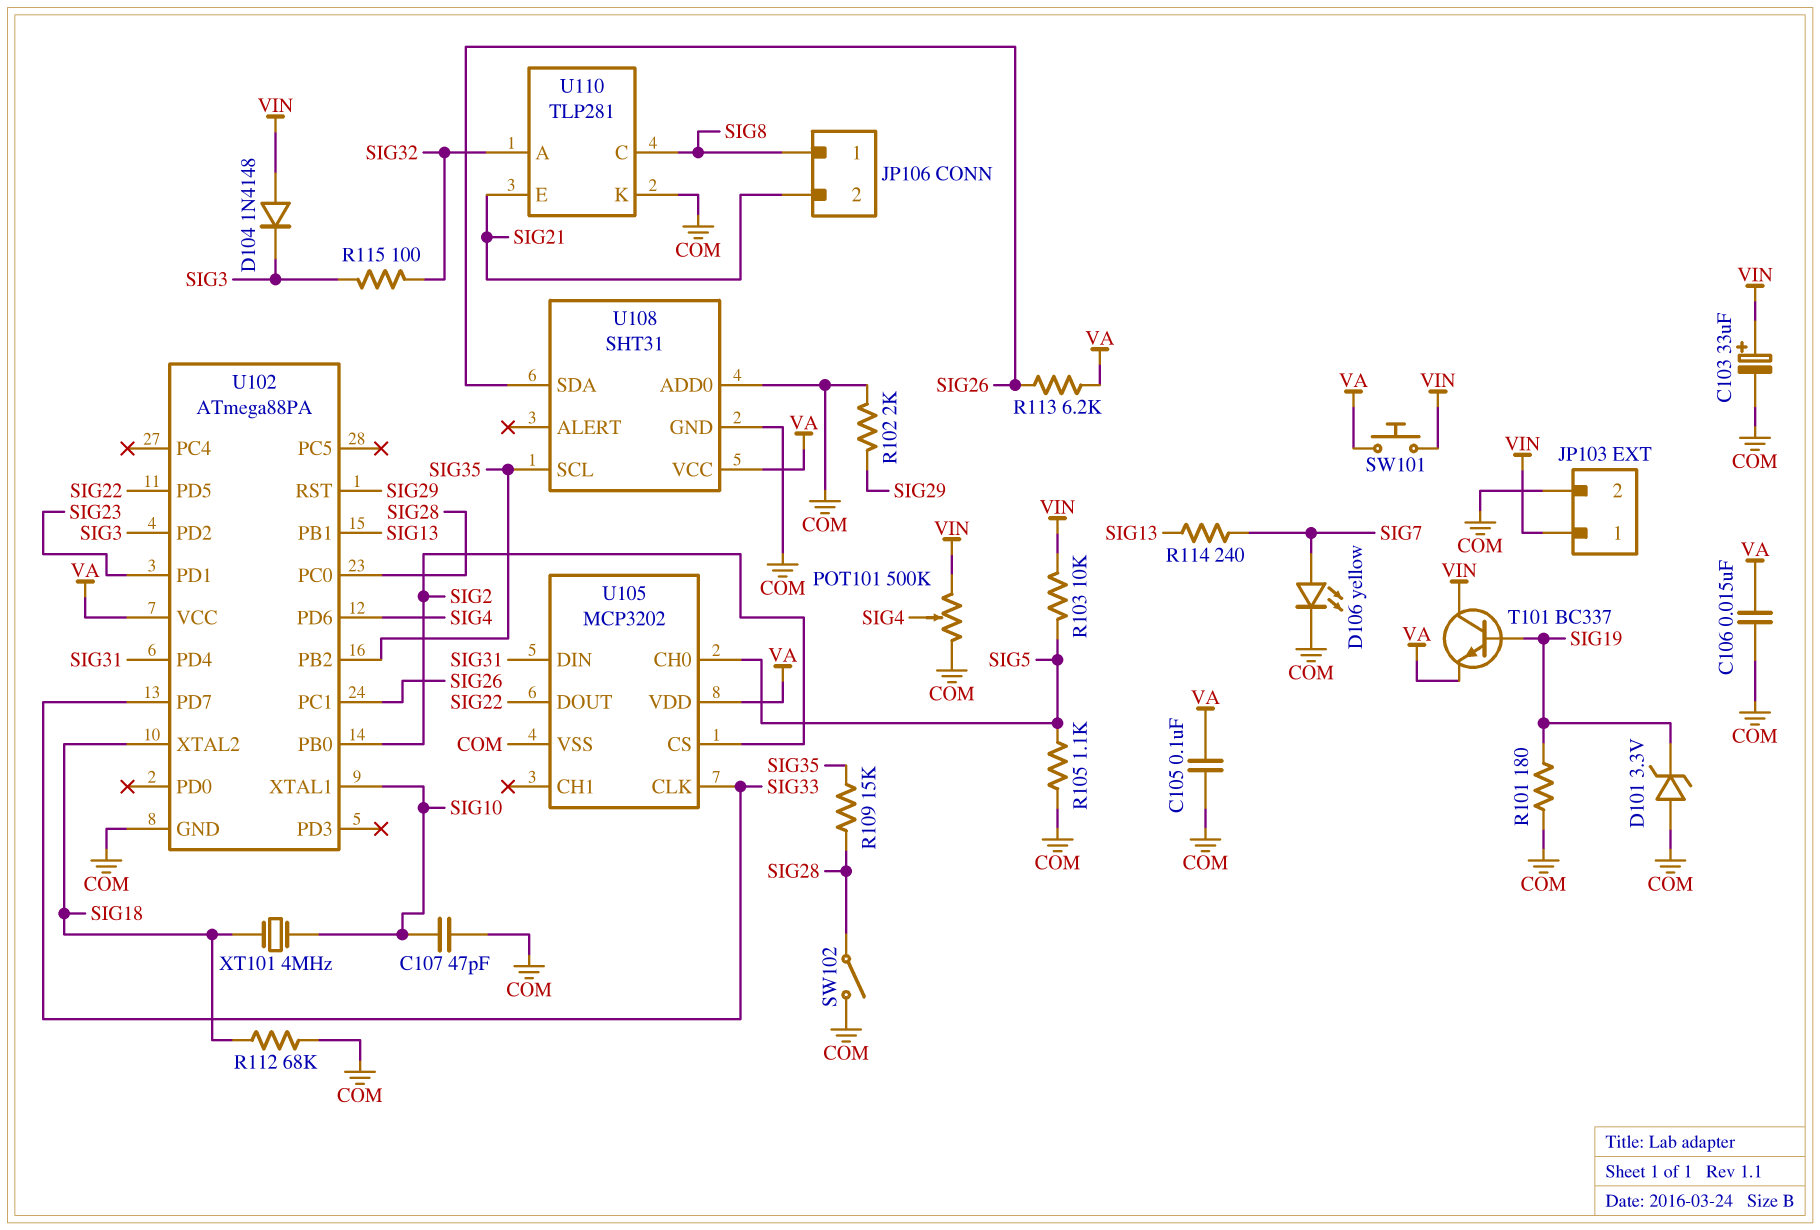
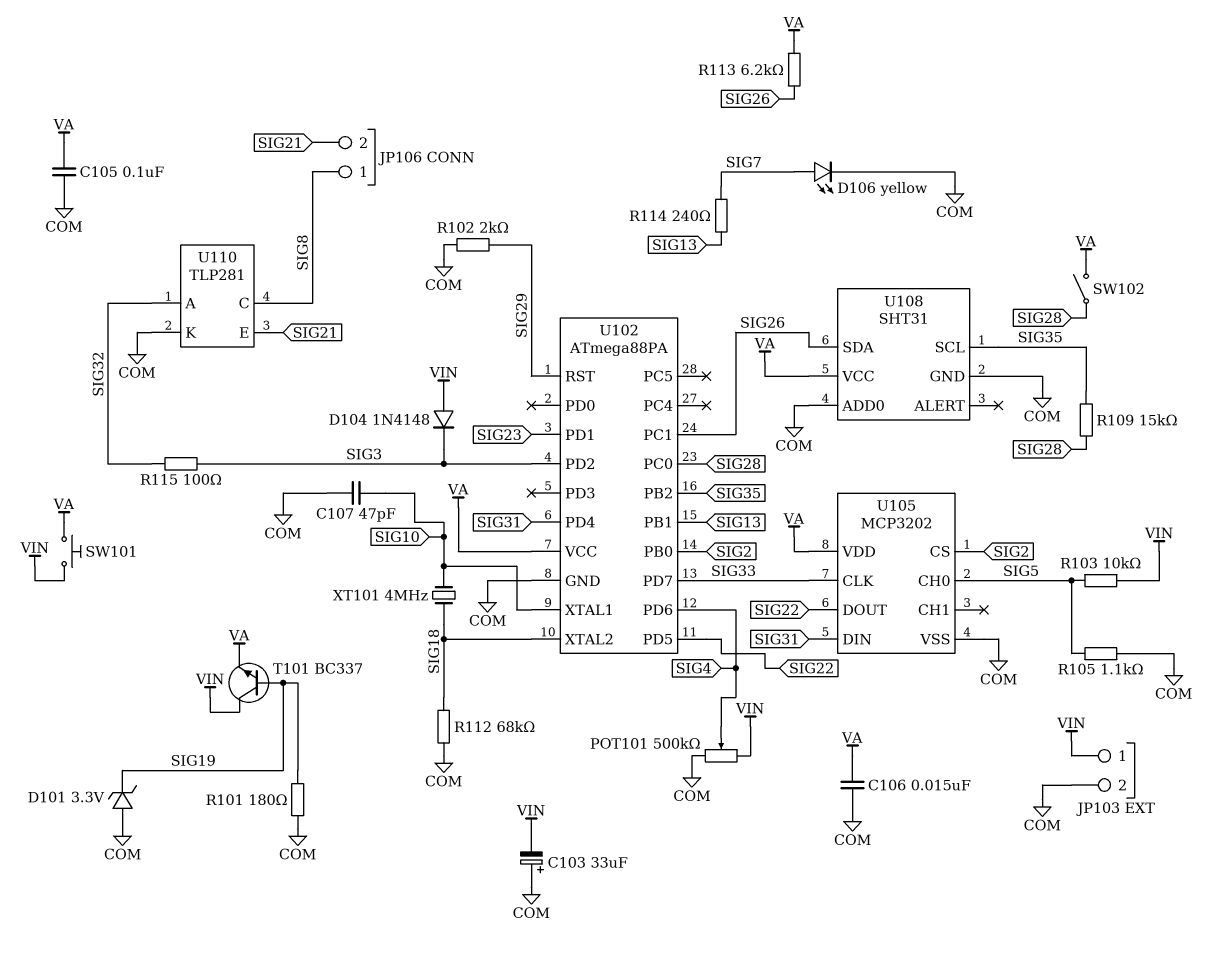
C103: 33uF (plus VIN, minus COM) -> 33uF (plus COM, minus VIN)
SW102: switch (COM, SIG28) -> switch (SIG28, VA)

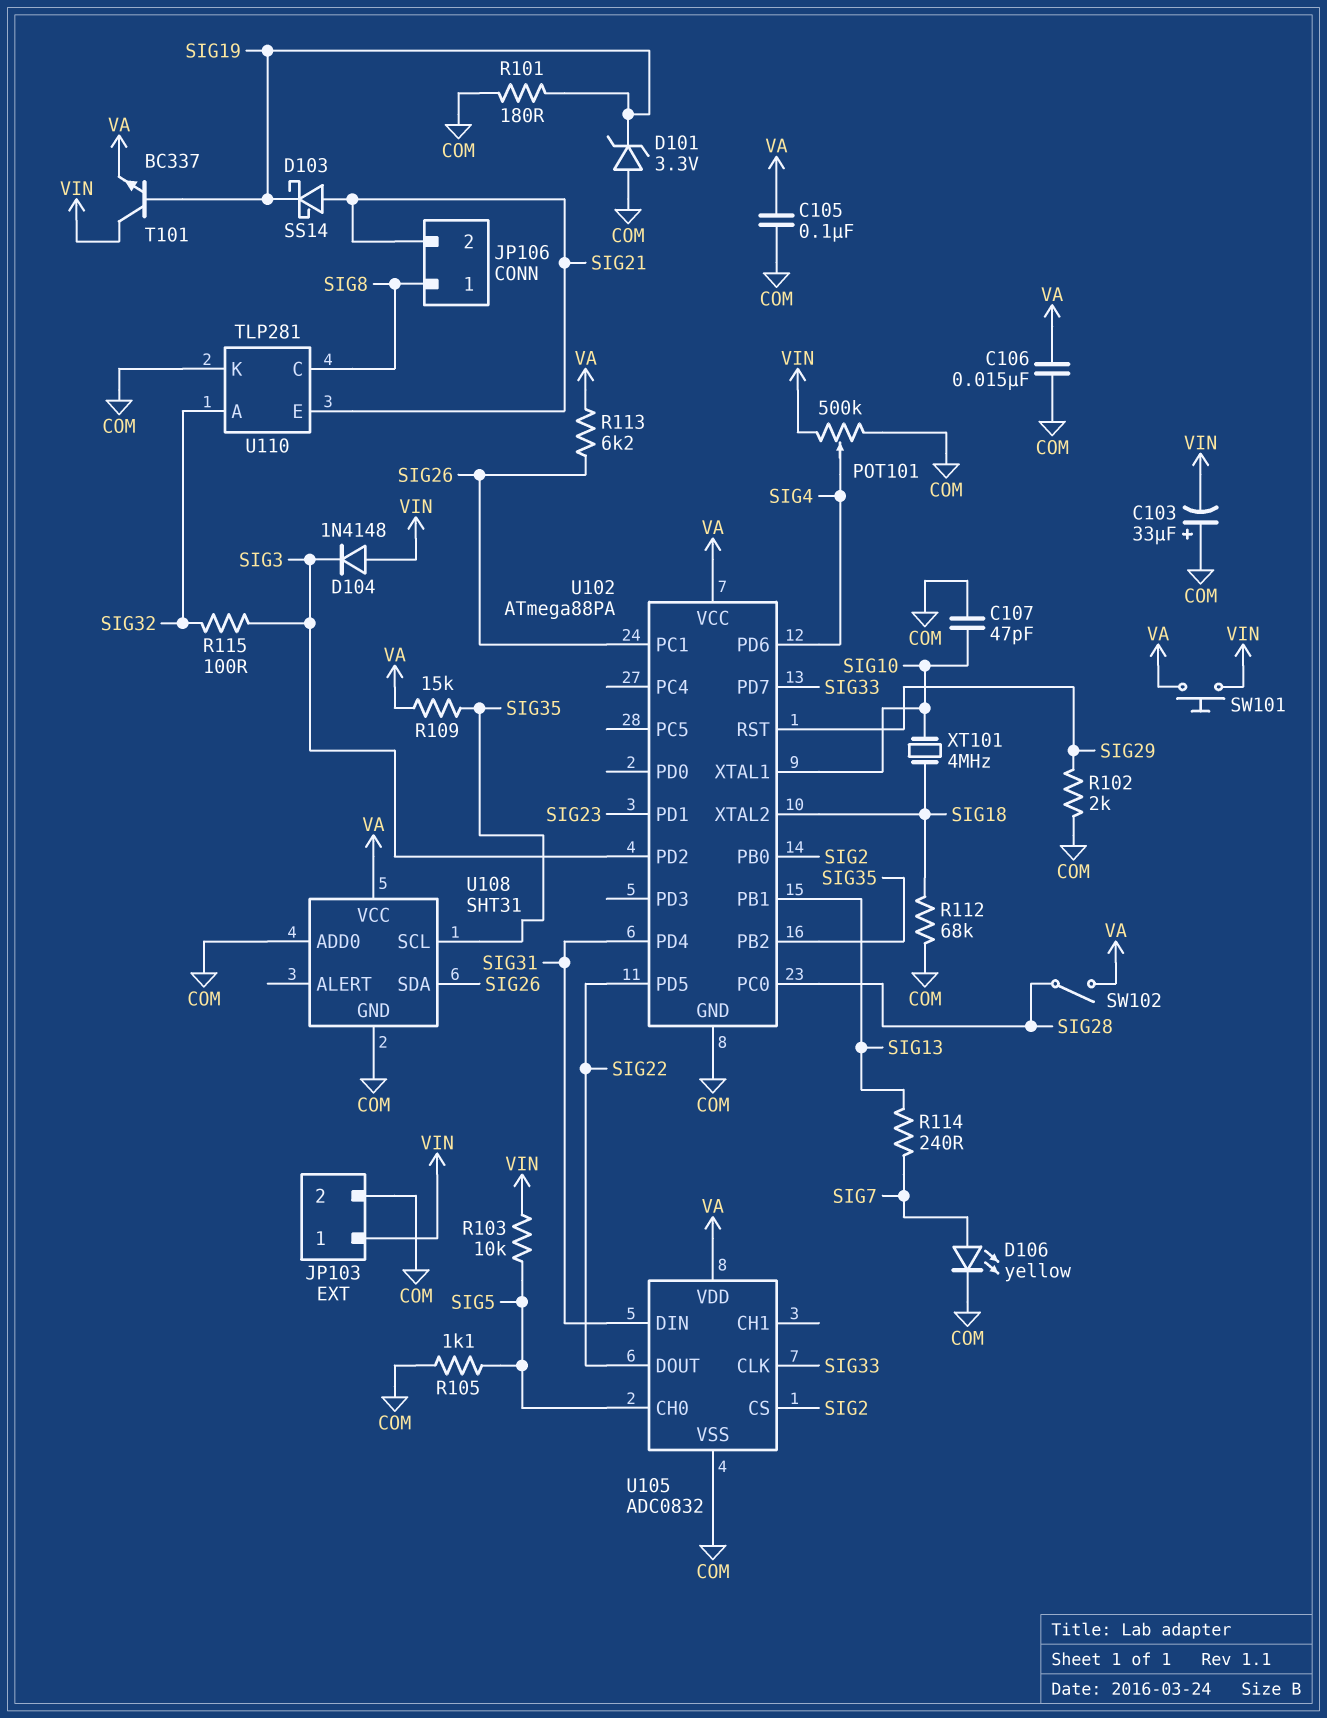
D103: none -> schottky SS14 (A SIG21, K SIG19)
R109: 15k (SIG28, SIG35) -> 15k (SIG35, VA)
U105: MCP3202 -> ADC0832

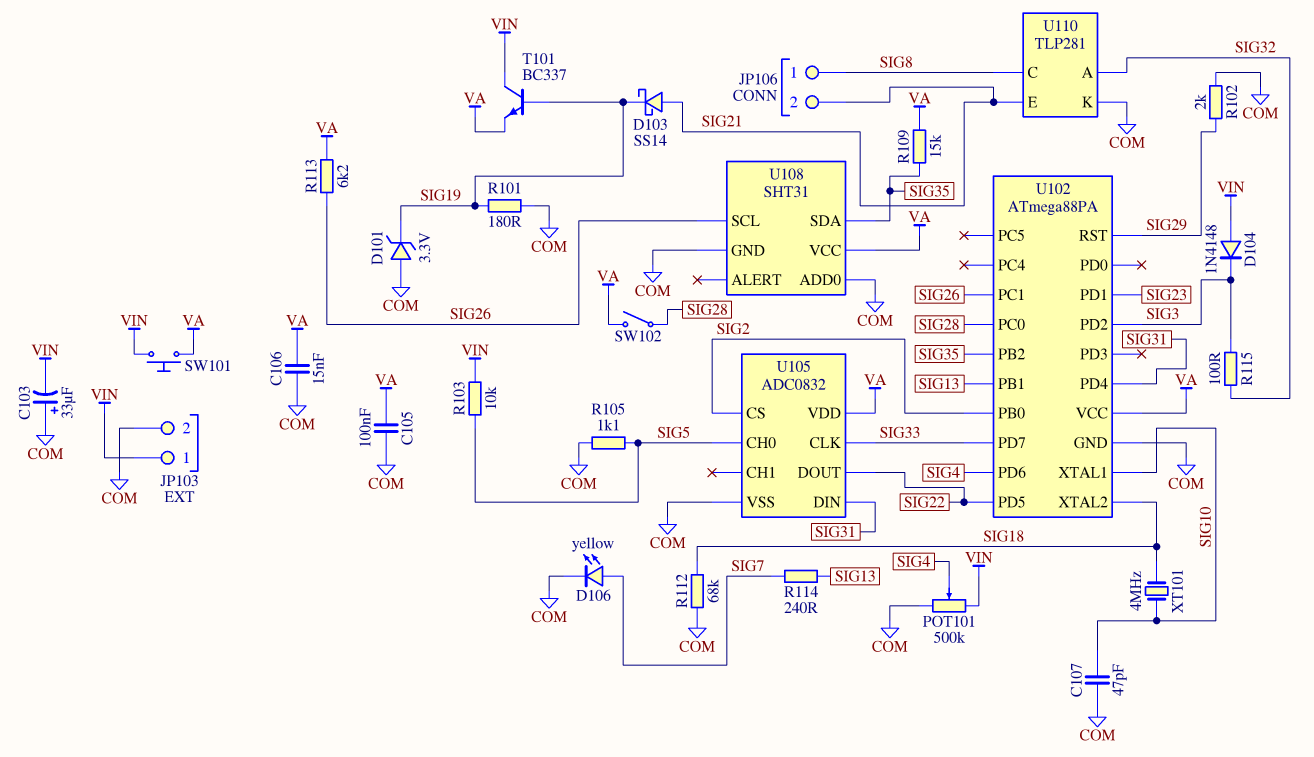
U108 pin SCL: SIG35 -> SIG26
U108 pin SDA: SIG26 -> SIG35

